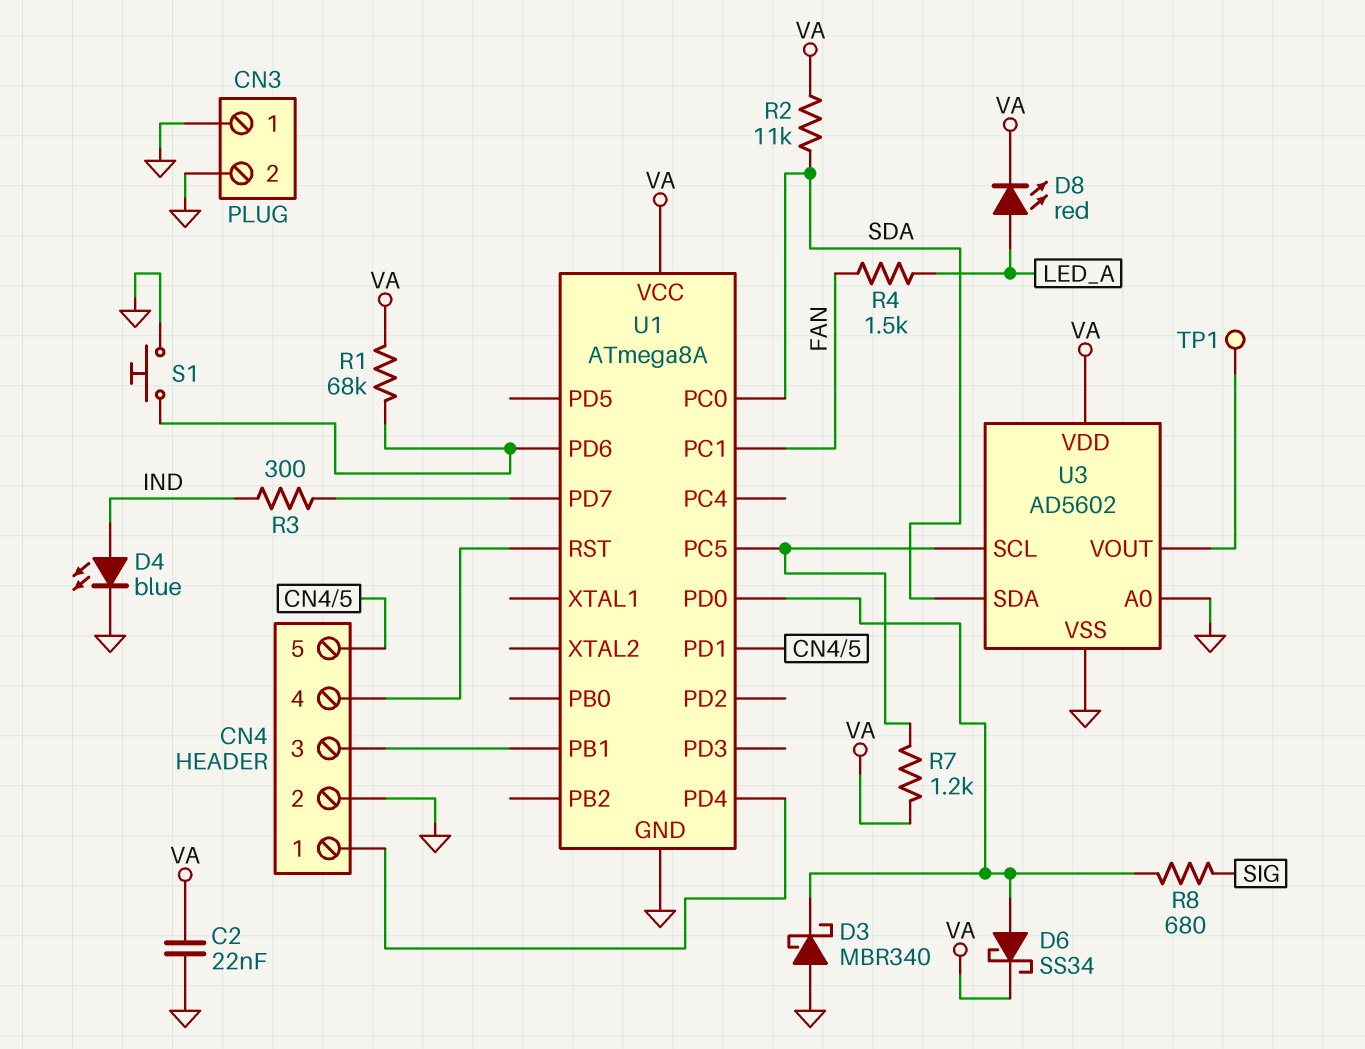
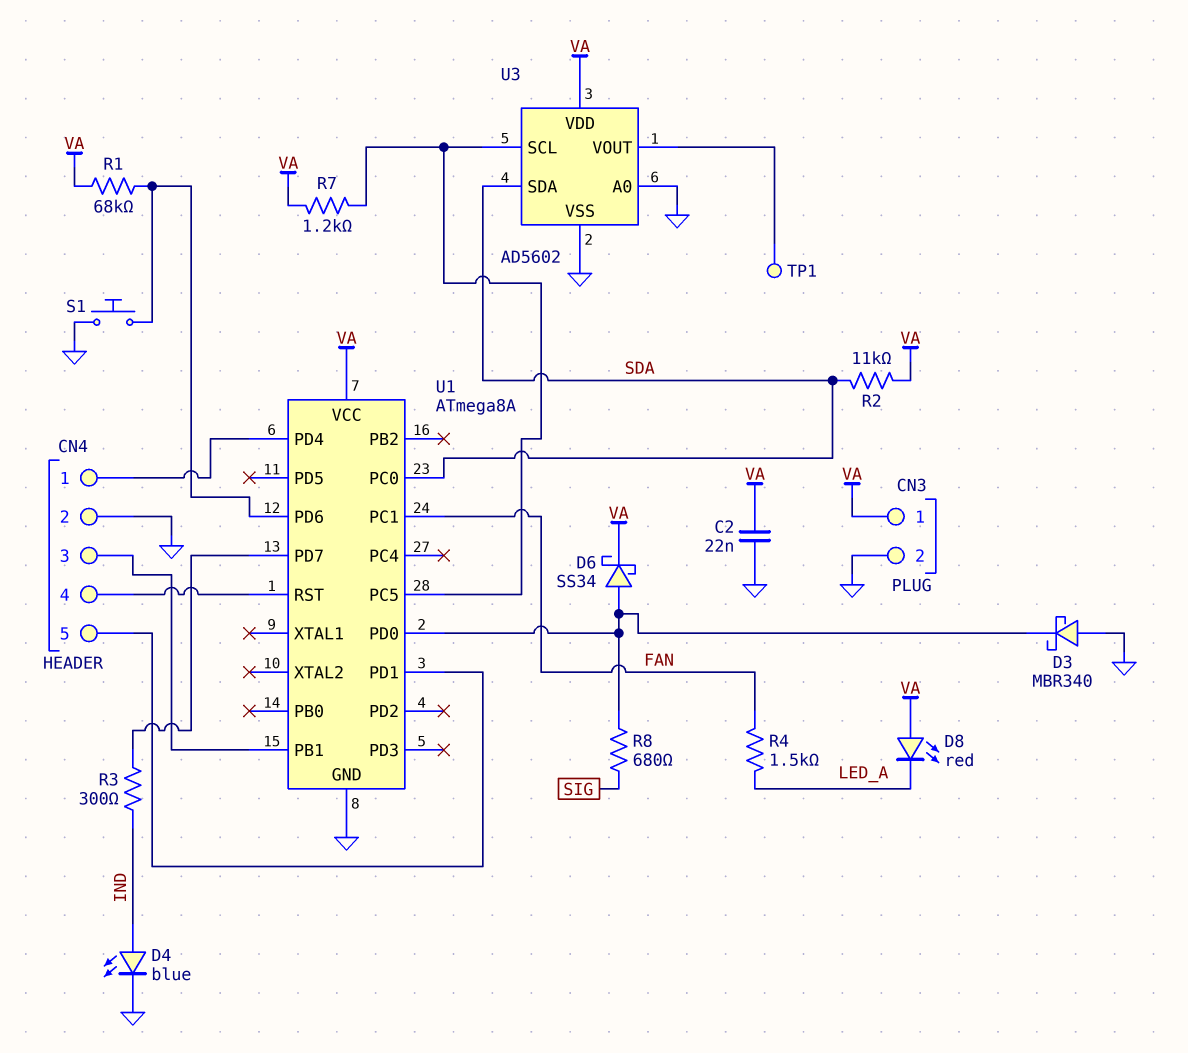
CN3 pin 1: GND -> VA
D8: LED red (A LED_A, K VA) -> LED red (A VA, K LED_A)

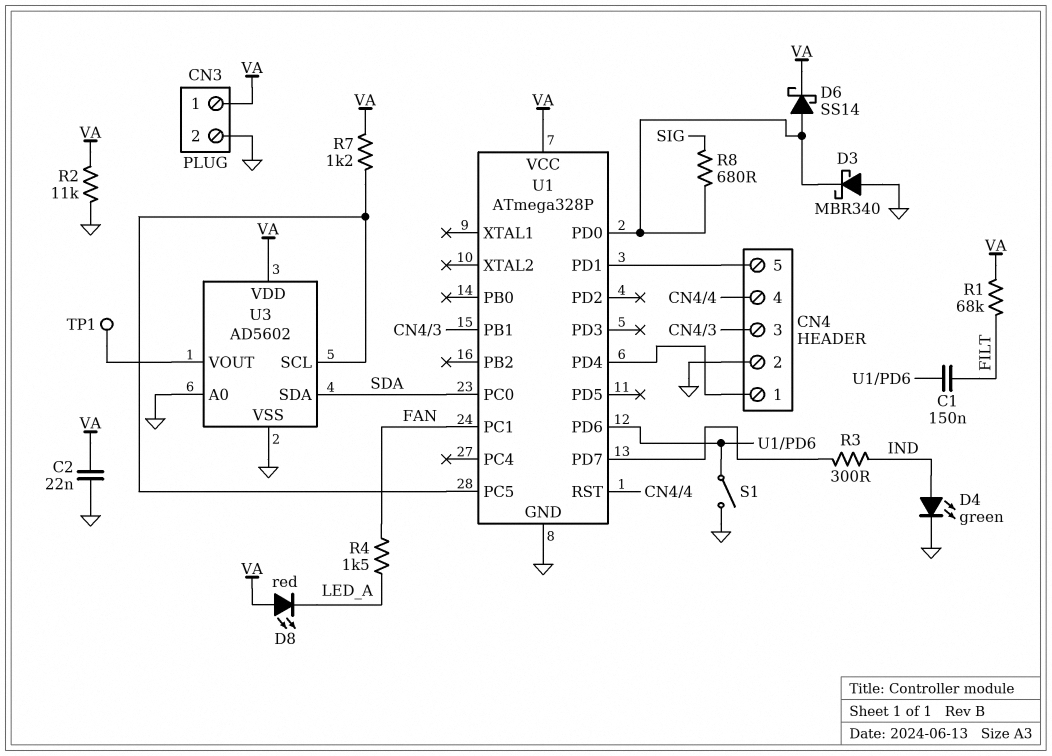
C1: none -> 150nF (FILT, U1/PD6)
D4: LED blue (A IND, K GND) -> LED green (A IND, K GND)
D6: schottky SS34 (A U1/PD0, K VA) -> schottky SS14 (A U1/PD0, K VA)
R1: 68k (U1/PD6, VA) -> 68k (FILT, VA)
R2: 11k (SDA, VA) -> 11k (GND, VA)
S1: button (GND, U1/PD6) -> switch (GND, U1/PD6)
U1: ATmega8A -> ATmega328P

